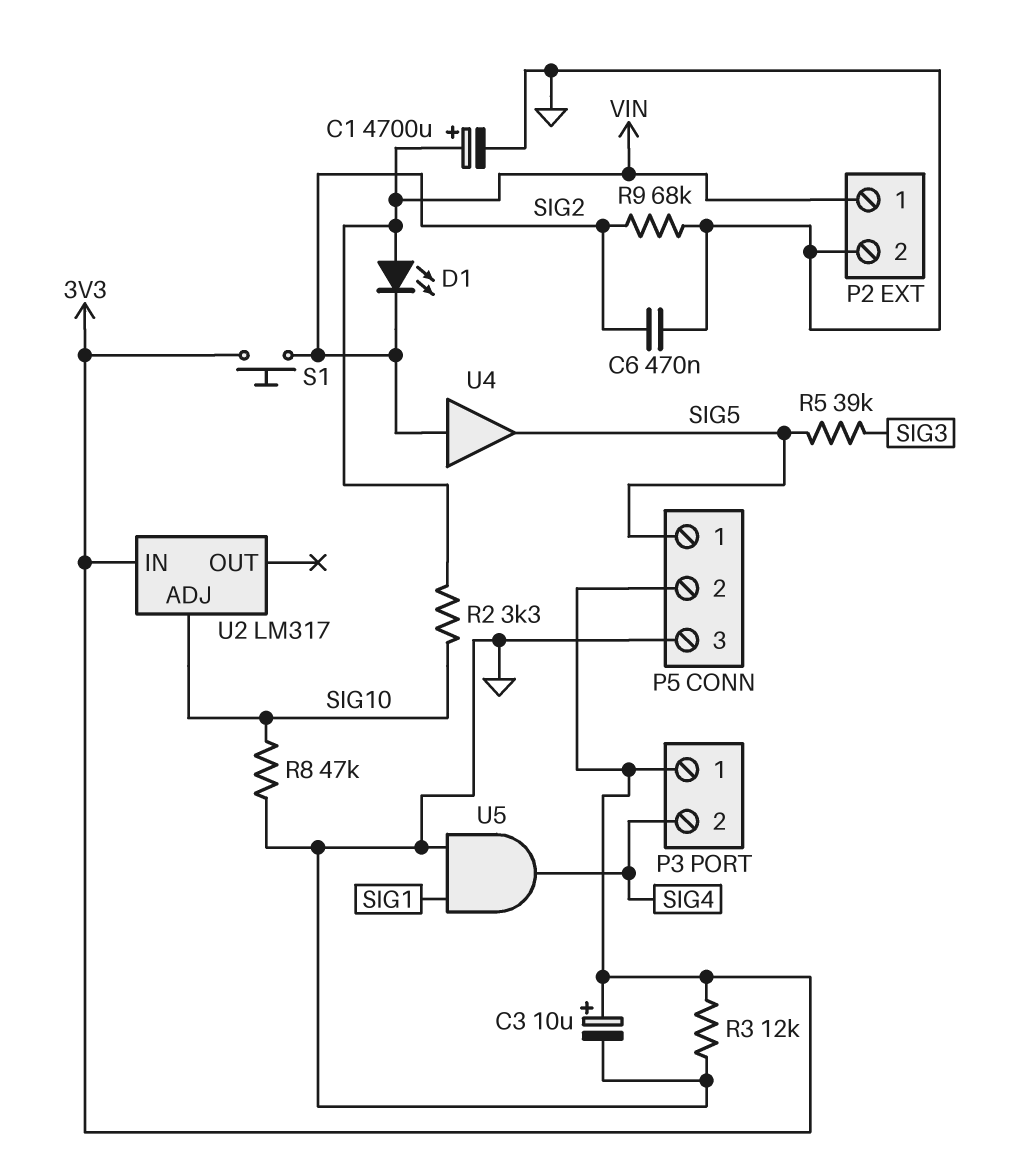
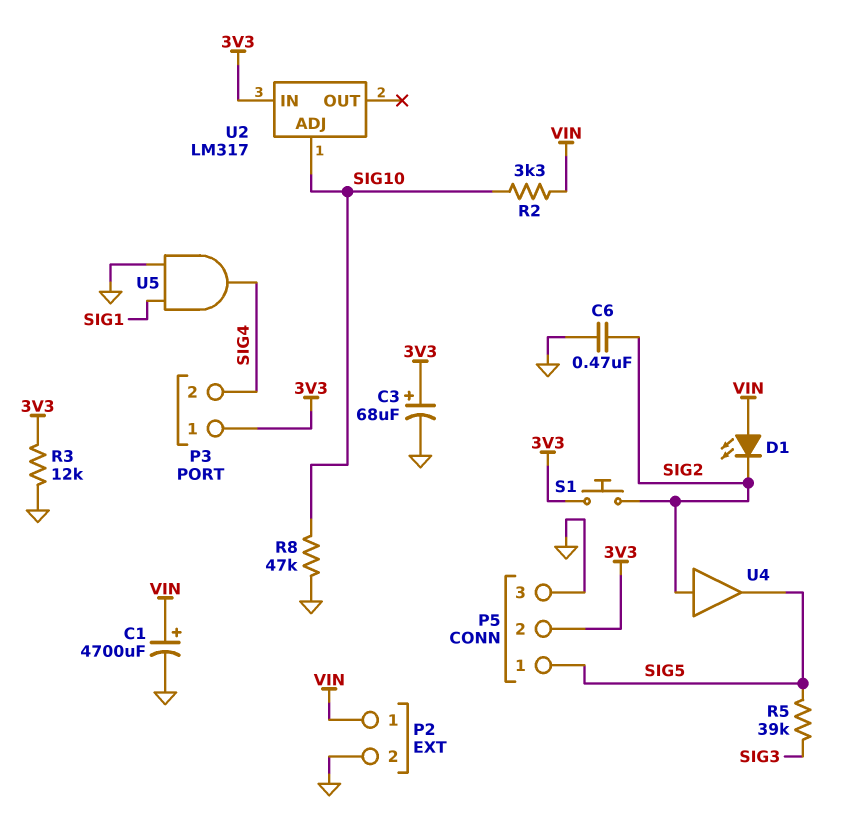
C3: 10uF (plus 3V3, minus GND) -> 68uF (plus 3V3, minus GND)
R9: 68k (GND, SIG2) -> none

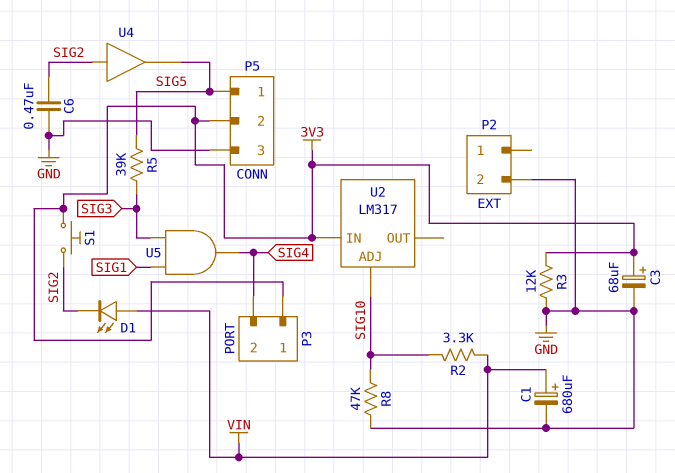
C1: 4700uF (plus VIN, minus GND) -> 680uF (plus VIN, minus GND)
P2 pin 1: VIN -> none
U5: AND (in GND, in SIG1, out SIG4) -> AND (in SIG1, in SIG3, out SIG4)

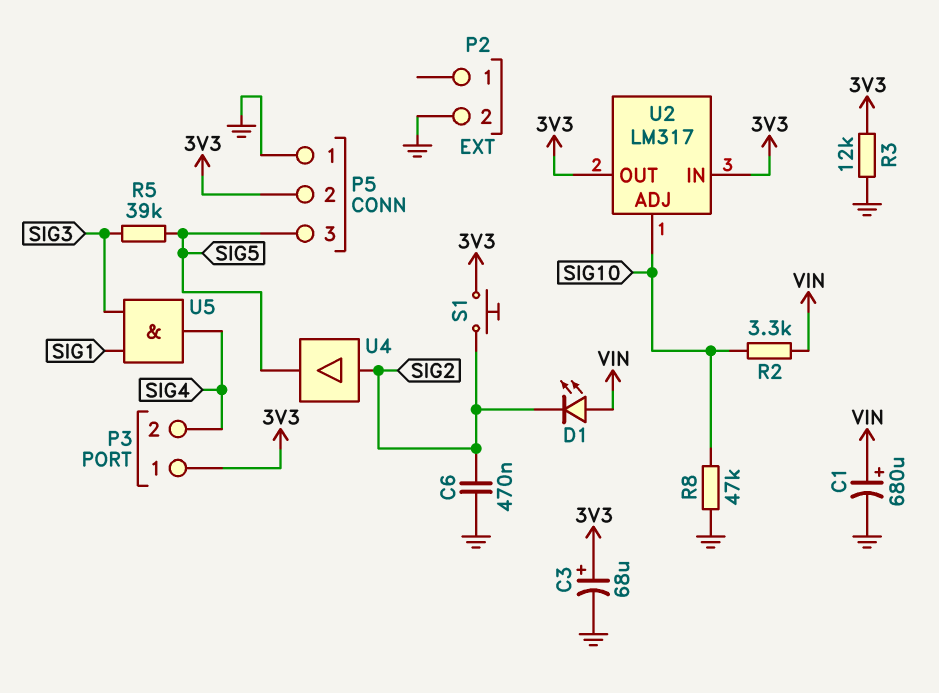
P5 pin 1: SIG5 -> GND
P5 pin 3: GND -> SIG5
U2 pin OUT: none -> 3V3

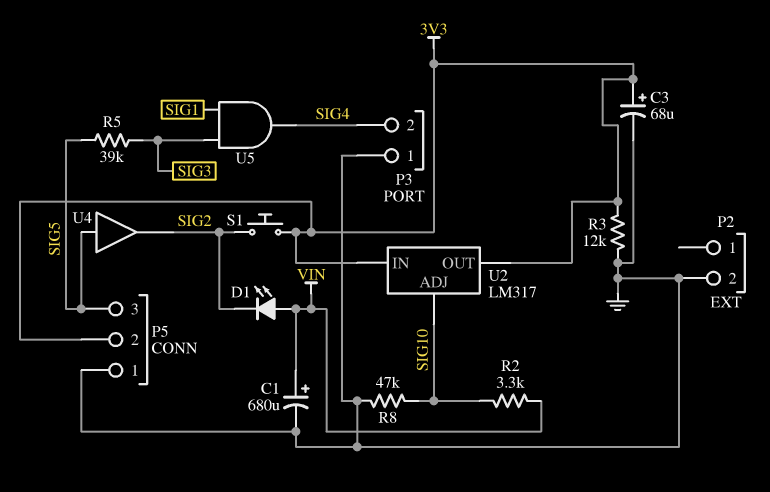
C6: 470nF (GND, SIG2) -> none
P3 pin 1: 3V3 -> GND
U4: buffer (in SIG2, out SIG5) -> buffer (in SIG5, out SIG2)

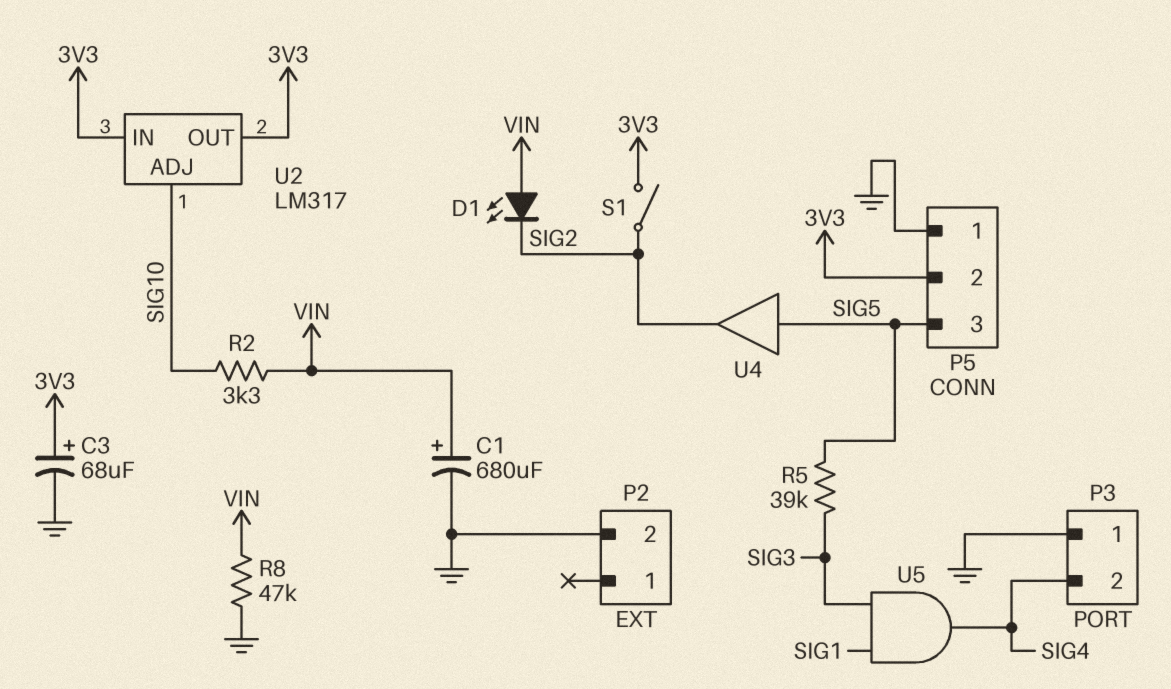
R3: 12k (3V3, GND) -> none
R8: 47k (GND, SIG10) -> 47k (GND, VIN)
S1: button (3V3, SIG2) -> switch (3V3, SIG2)

